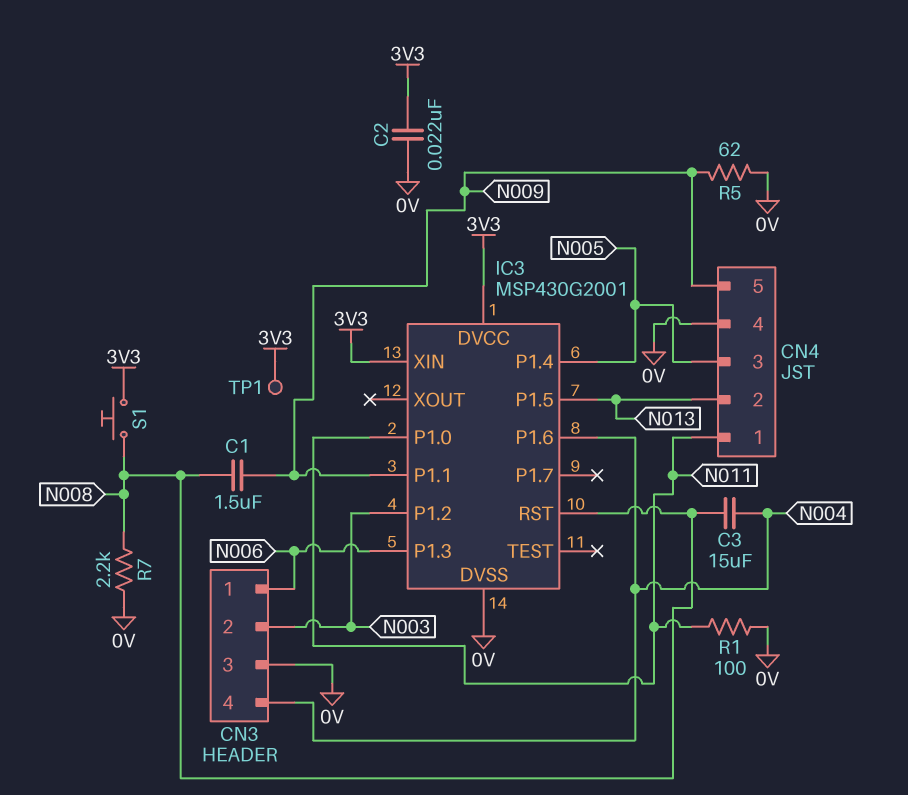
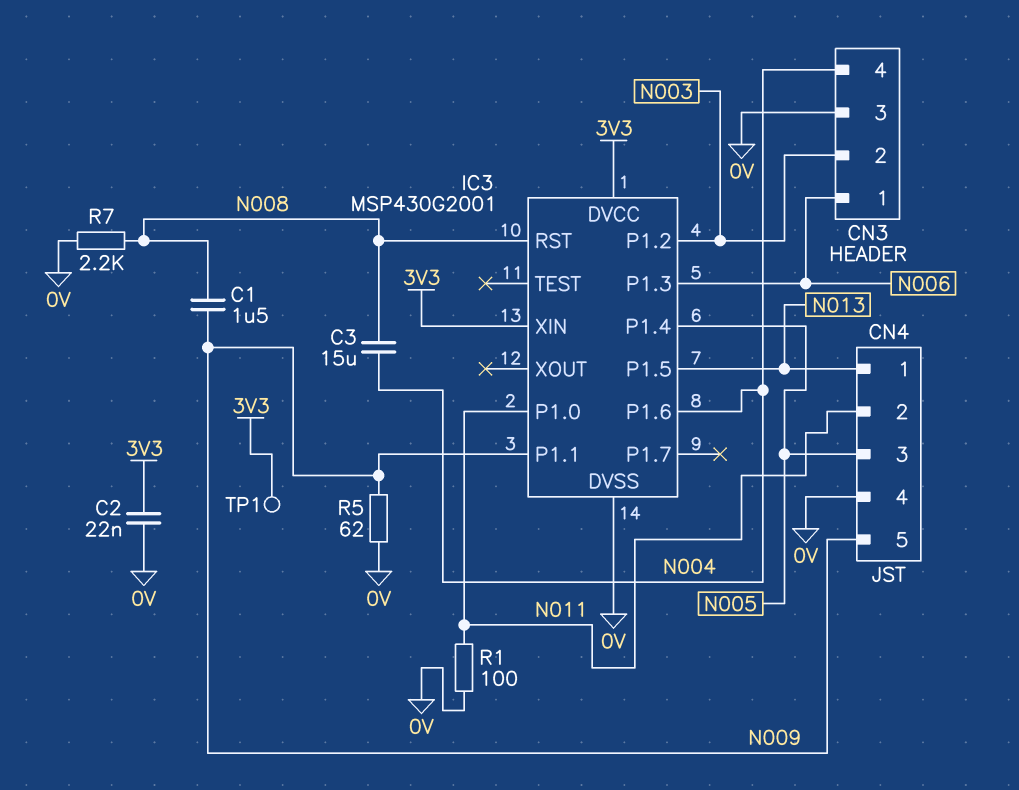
CN4 pin 1: N011 -> N013
CN4 pin 2: N013 -> N011
S1: button (3V3, N008) -> none

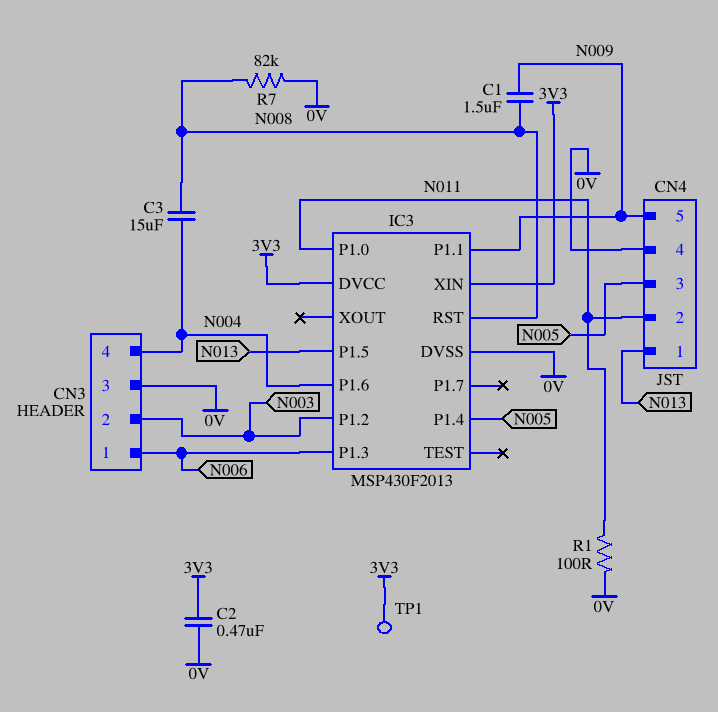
C2: 22nF (0V, 3V3) -> 470nF (0V, 3V3)
IC3: MSP430G2001 -> MSP430F2013
R5: 62 (0V, N009) -> none
R7: 2.2k (0V, N008) -> 82k (0V, N008)

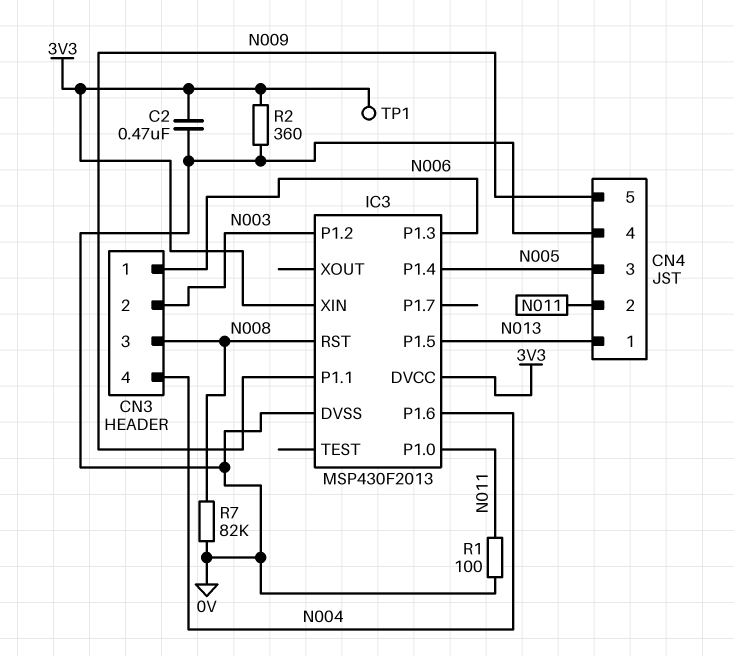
C1: 1.5uF (N008, N009) -> none
C3: 15uF (N004, N008) -> none
CN3 pin 3: 0V -> N008
R2: none -> 360 (0V, 3V3)

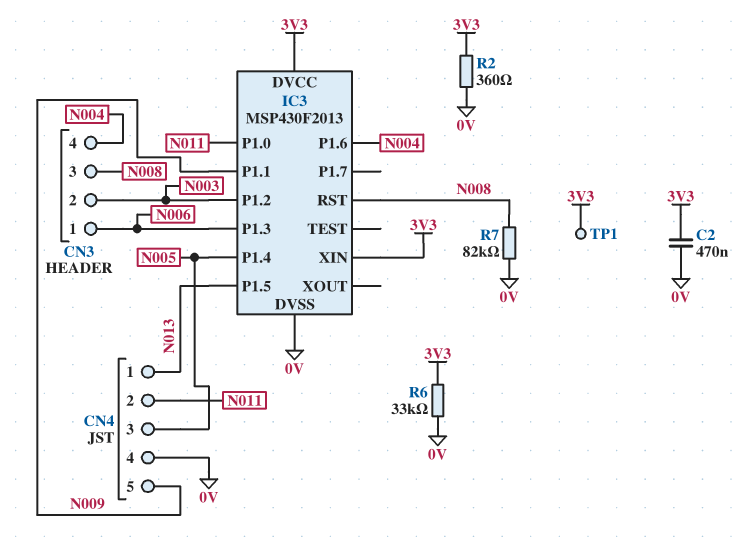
R1: 100 (0V, N011) -> none
R6: none -> 33k (0V, 3V3)

